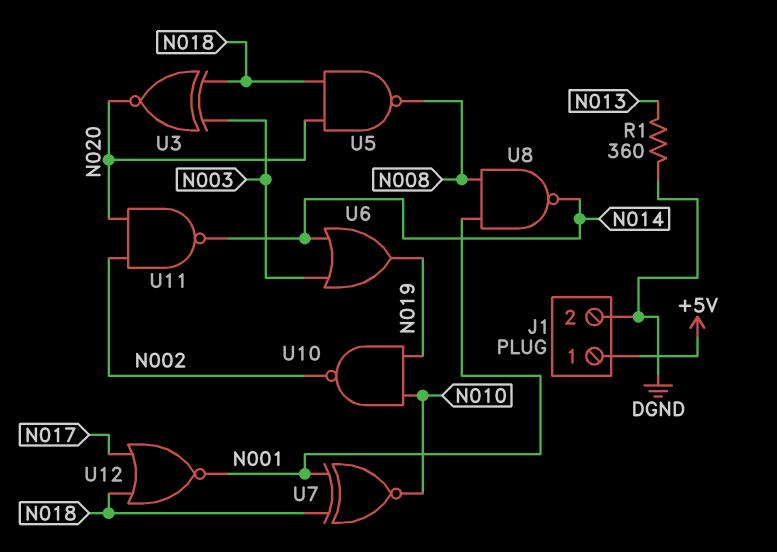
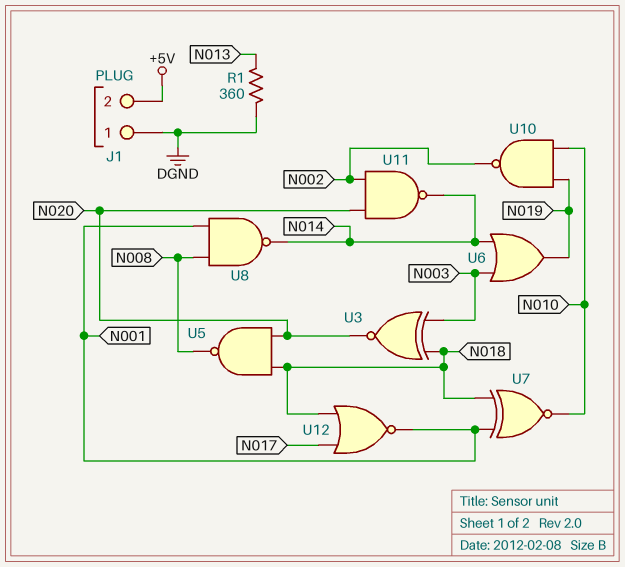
J1 pin 1: +5V -> DGND
J1 pin 2: DGND -> +5V

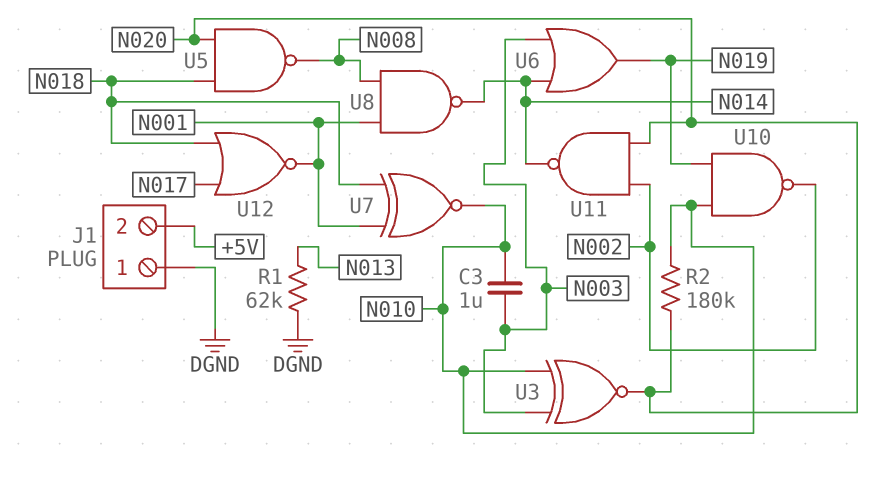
C3: none -> 1uF (N003, N010)
R1: 360 (DGND, N013) -> 62k (DGND, N013)
R2: none -> 180k (N010, N020)
U3: XNOR (in N003, in N018, out N020) -> XNOR (in N003, in N010, out N020)

